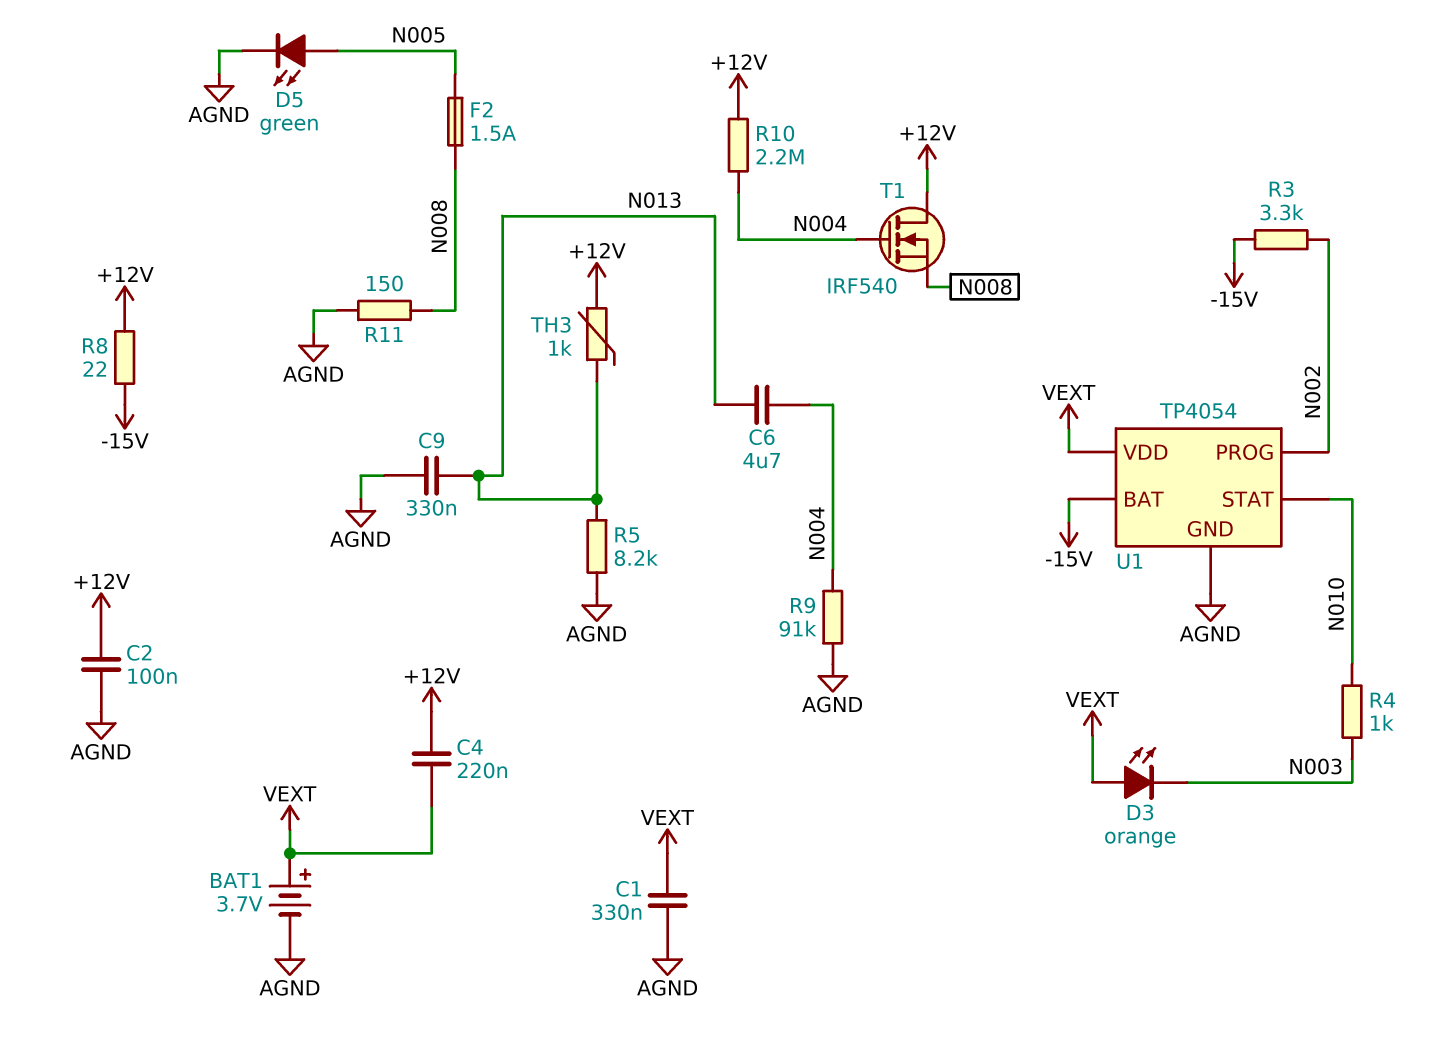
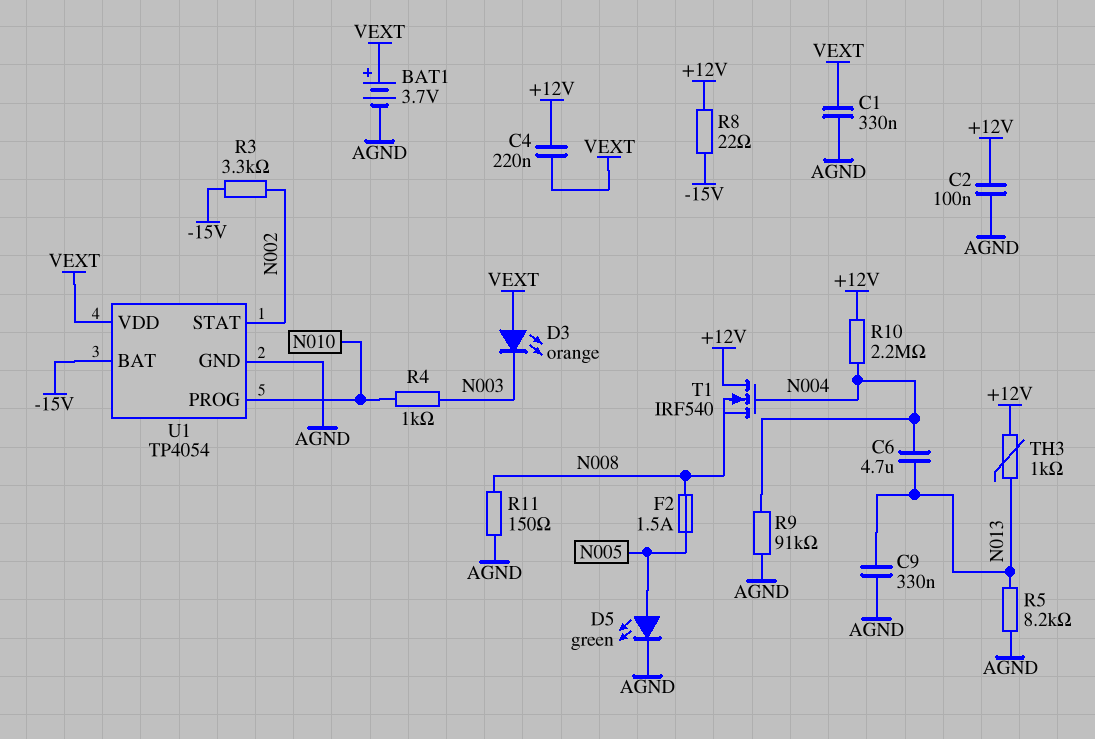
U1 pin PROG: N002 -> N010
U1 pin STAT: N010 -> N002

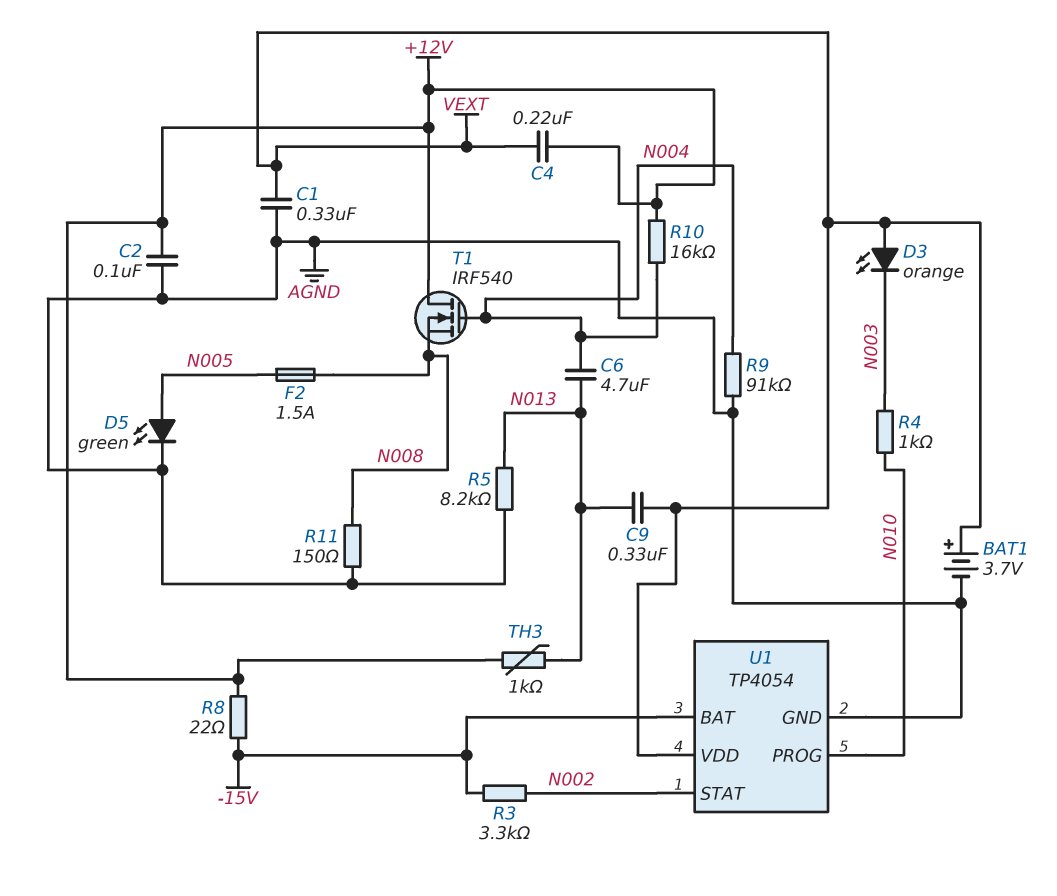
C9: 330nF (AGND, N013) -> 330nF (N013, VEXT)
R10: 2.2M (+12V, N004) -> 16k (+12V, N004)

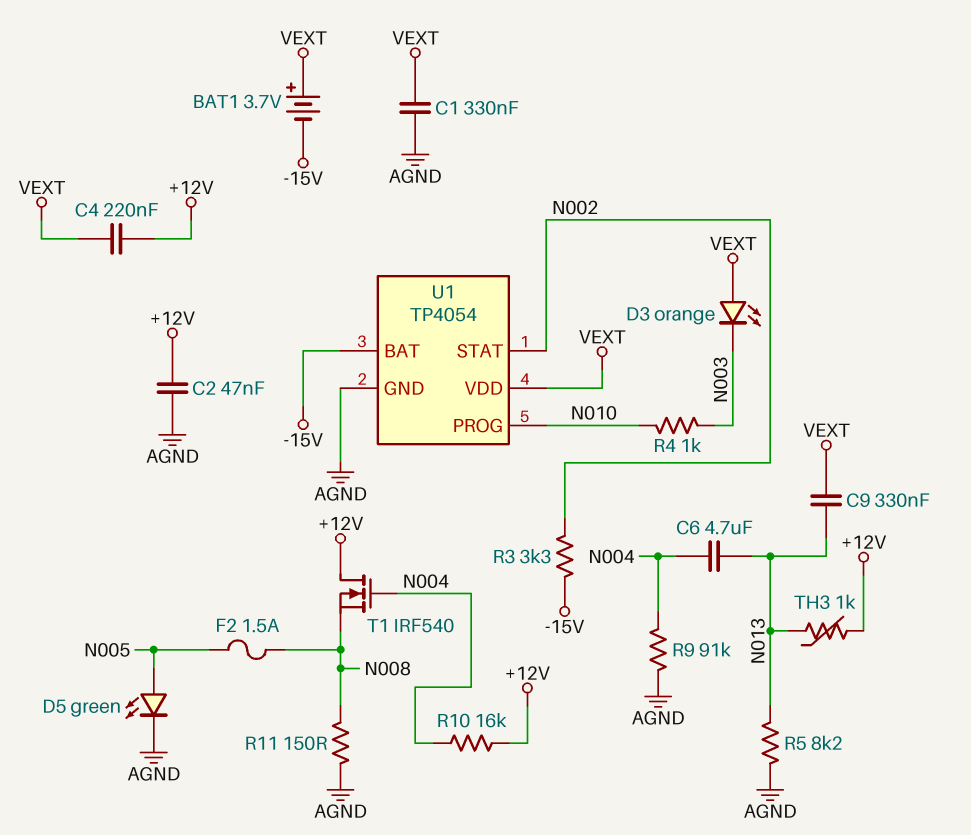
BAT1: 3.7V (plus VEXT, minus AGND) -> 3.7V (plus VEXT, minus -15V)
C2: 100nF (+12V, AGND) -> 47nF (+12V, AGND)
R8: 22 (+12V, -15V) -> none

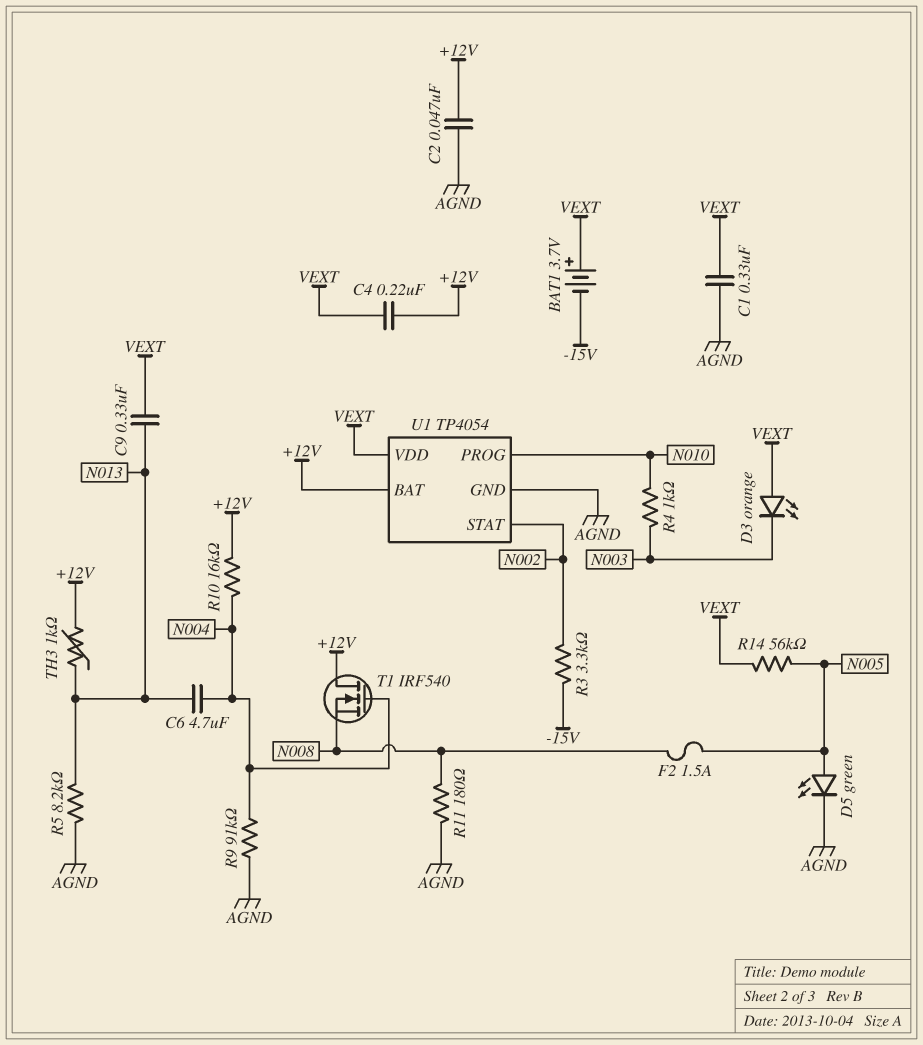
R11: 150 (AGND, N008) -> 180 (AGND, N008)
R14: none -> 56k (N005, VEXT)
U1 pin BAT: -15V -> +12V

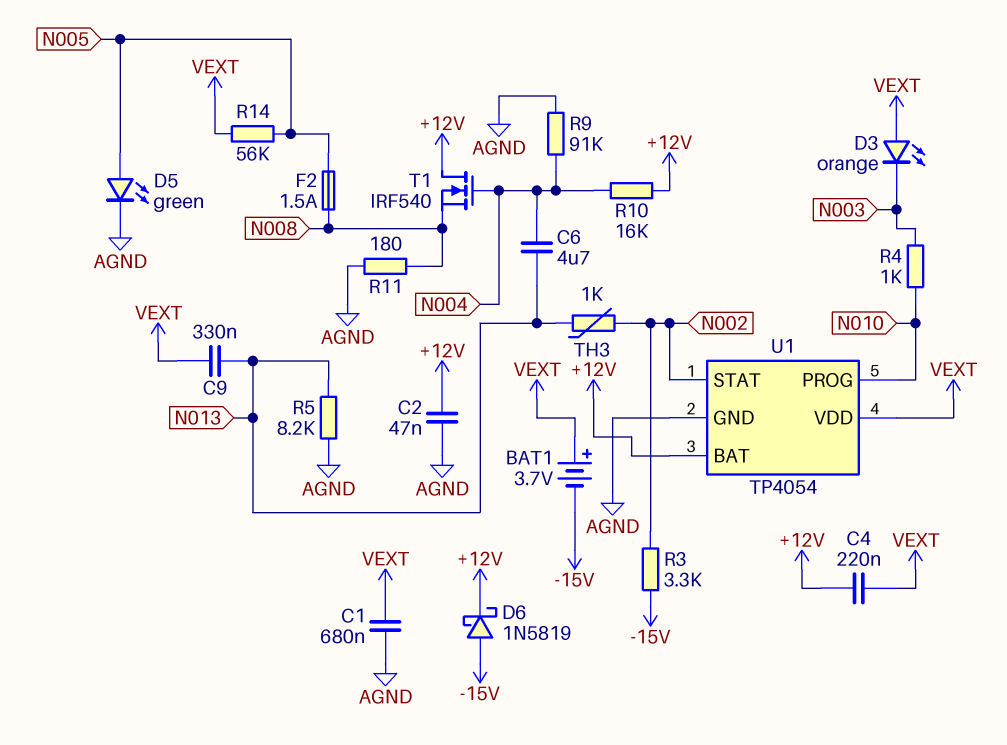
C1: 330nF (AGND, VEXT) -> 680nF (AGND, VEXT)
D6: none -> schottky 1N5819 (A -15V, K +12V)
TH3: 1k (+12V, N013) -> 1k (N002, N013)

